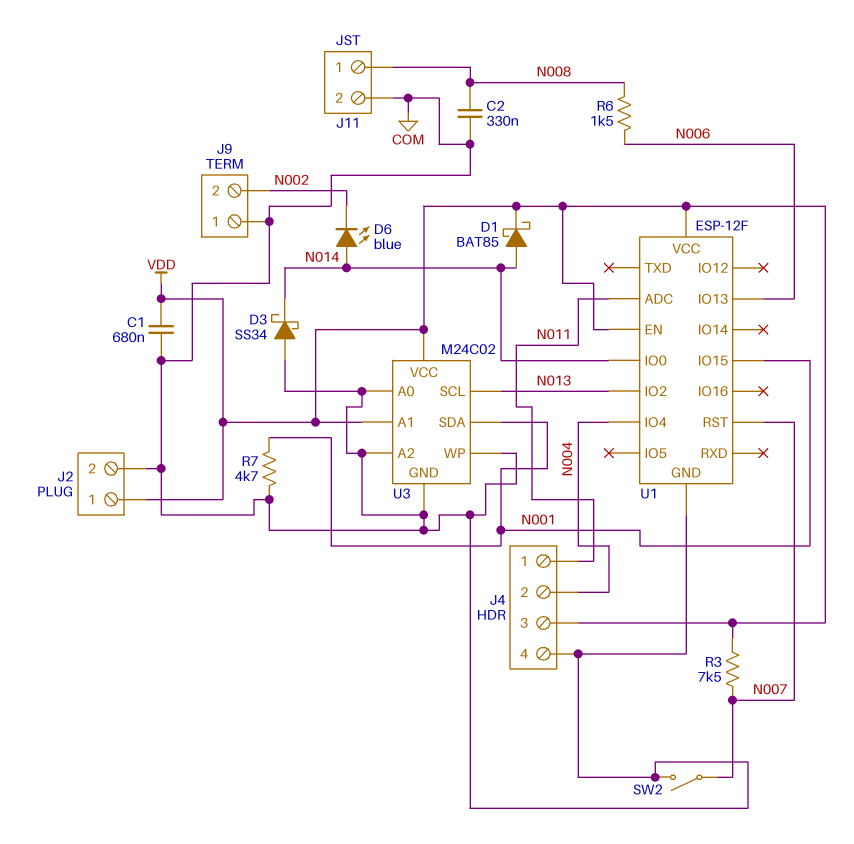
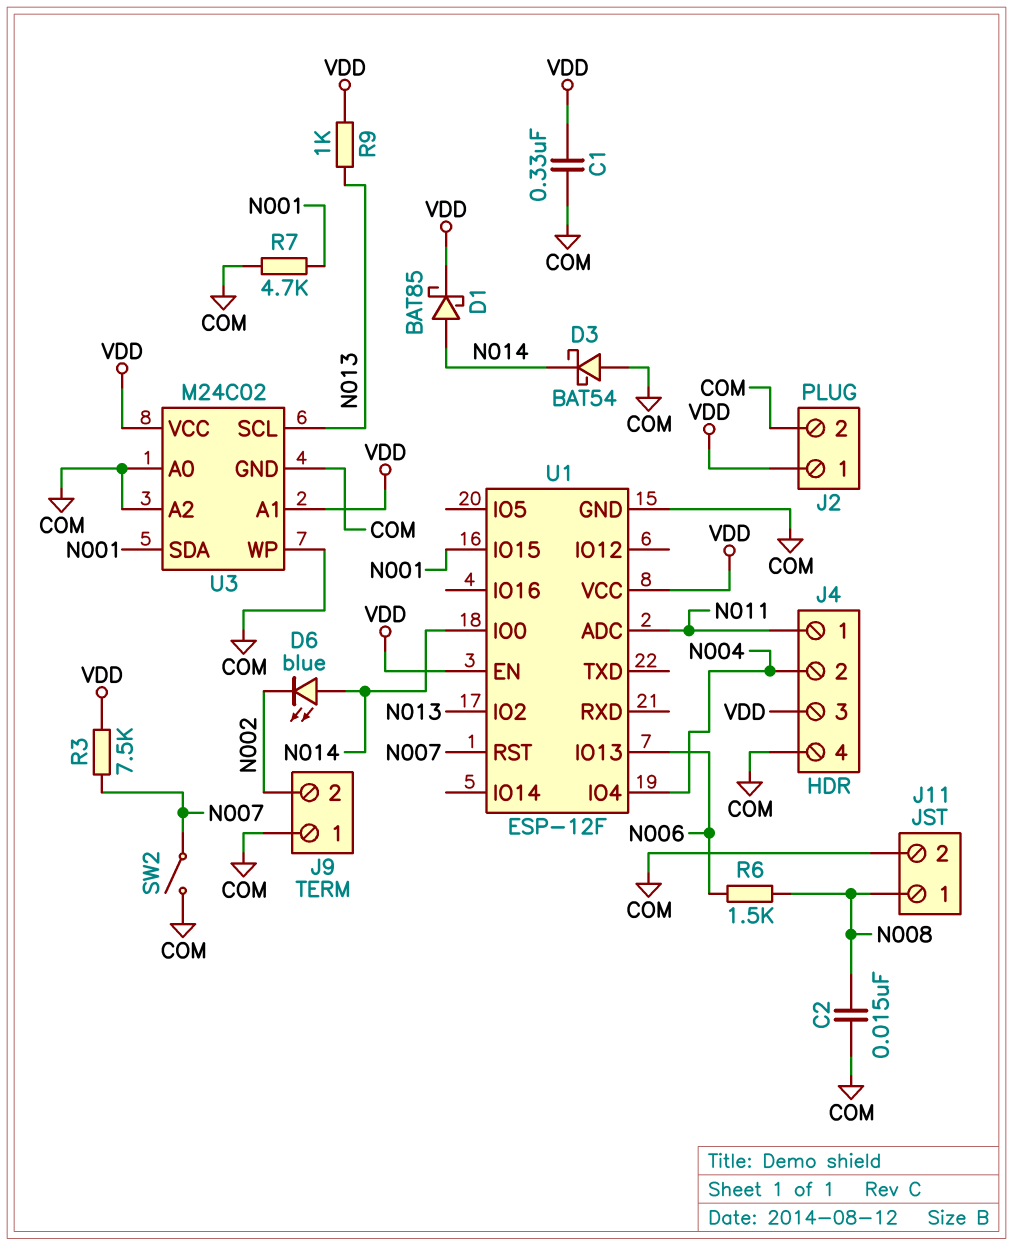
C1: 680nF (COM, VDD) -> 330nF (COM, VDD)
C2: 330nF (COM, N008) -> 15nF (COM, N008)
D3: schottky SS34 (A COM, K N014) -> schottky BAT54 (A COM, K N014)
R9: none -> 1k (N013, VDD)

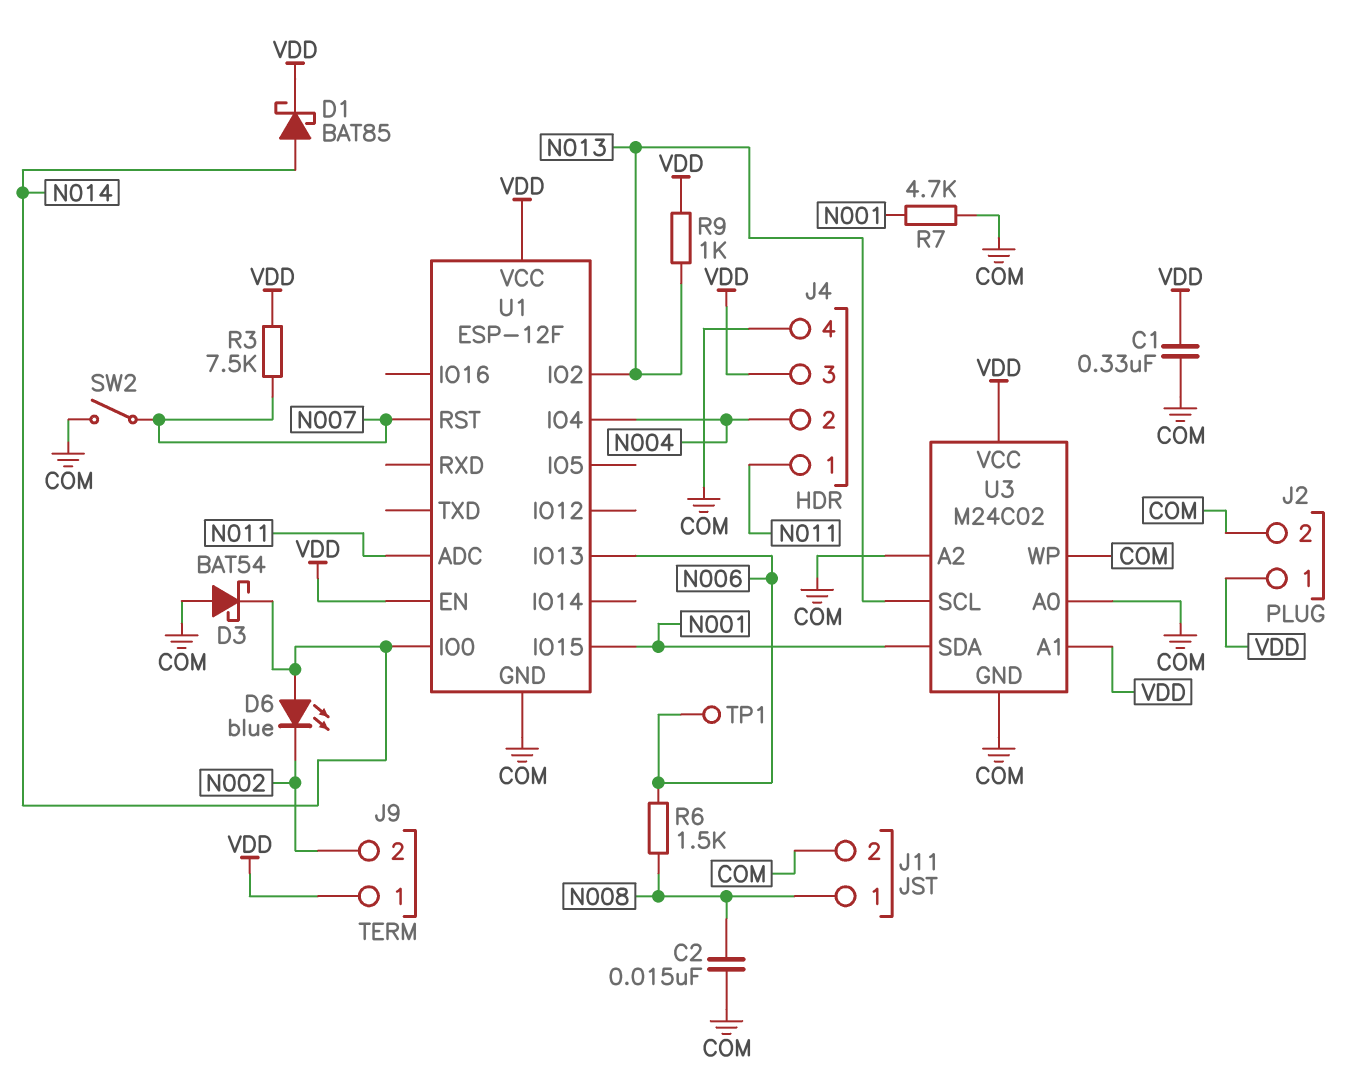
J9 pin 1: COM -> VDD
TP1: none -> test point (N006)

